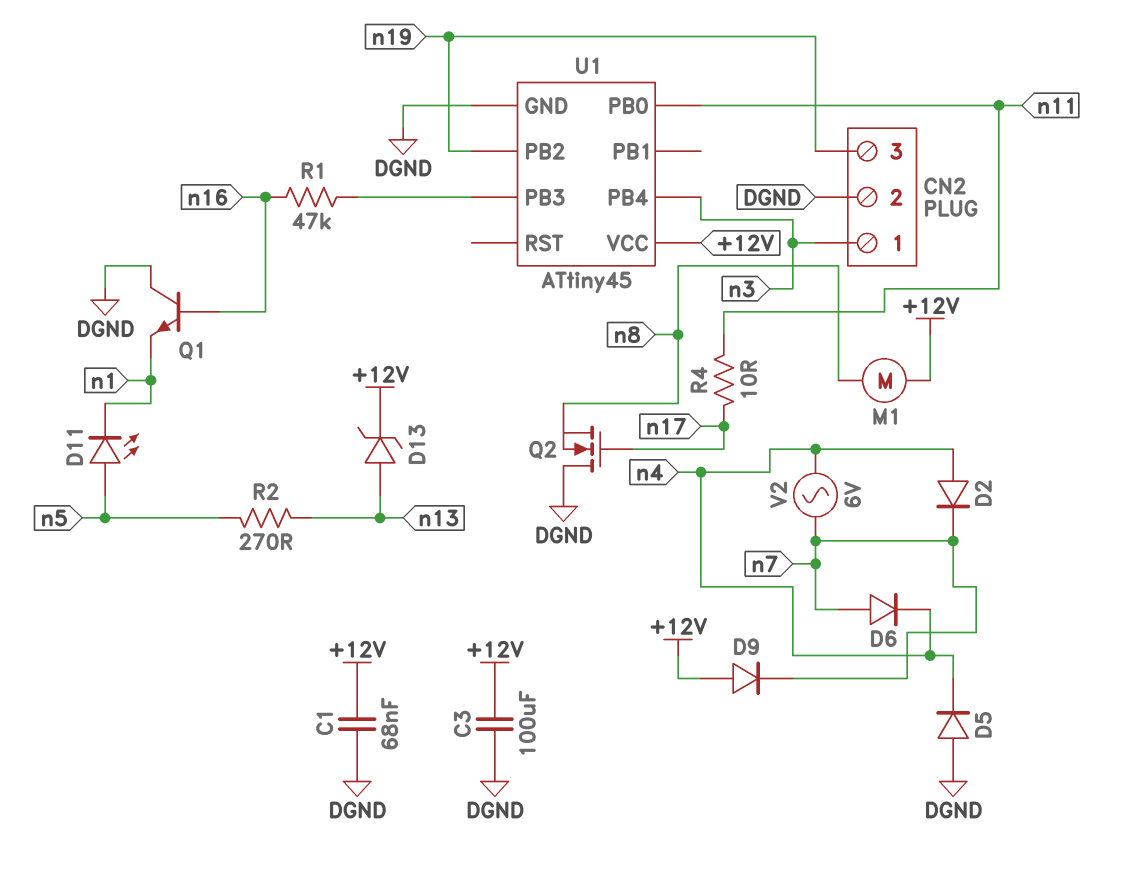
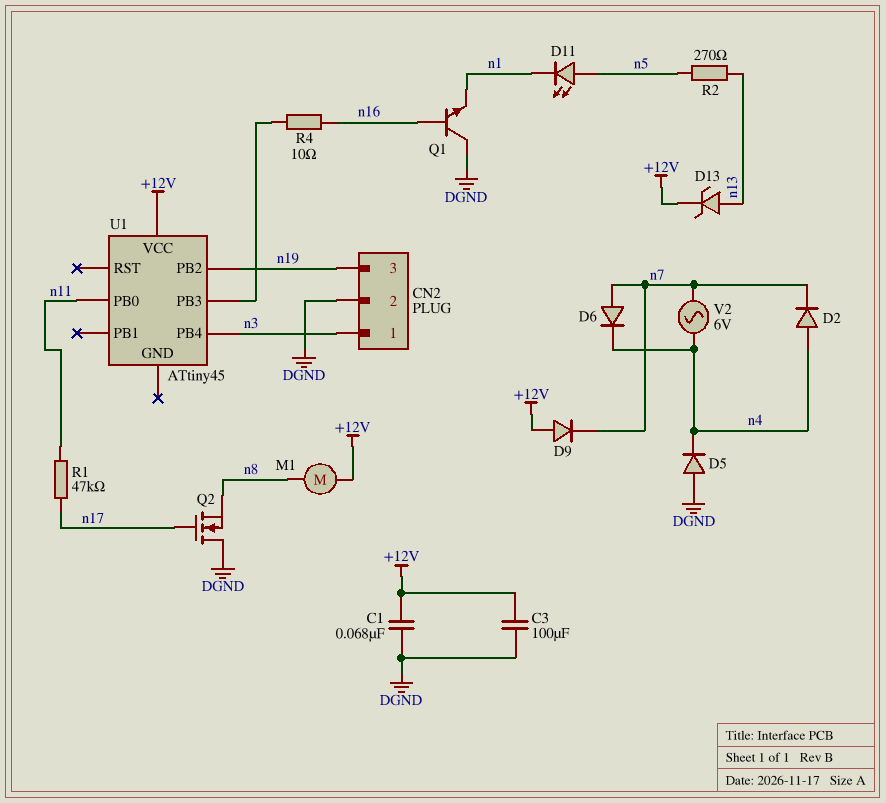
R1: 47k (U1/PB3, n16) -> 47k (n11, n17)
R4: 10 (n11, n17) -> 10 (U1/PB3, n16)
U1 pin GND: DGND -> none

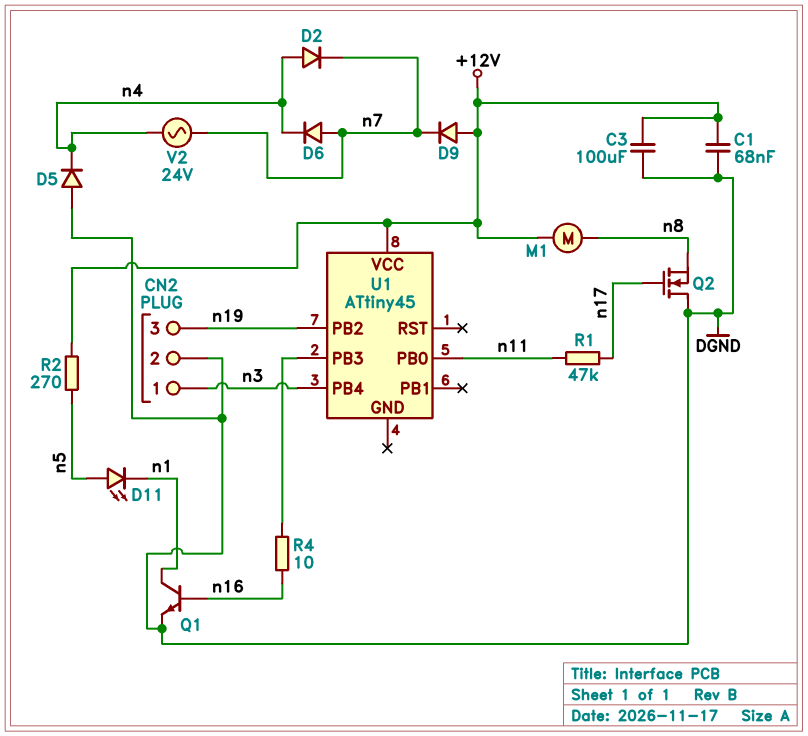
D13: zener (A n13, K +12V) -> none
Q1: NPN (B n16, C DGND, E n1) -> NPN (B n16, C n1, E DGND)
R2: 270 (n5, n13) -> 270 (+12V, n5)
V2: AC 6V (n4, n7) -> AC 24V (n4, n7)

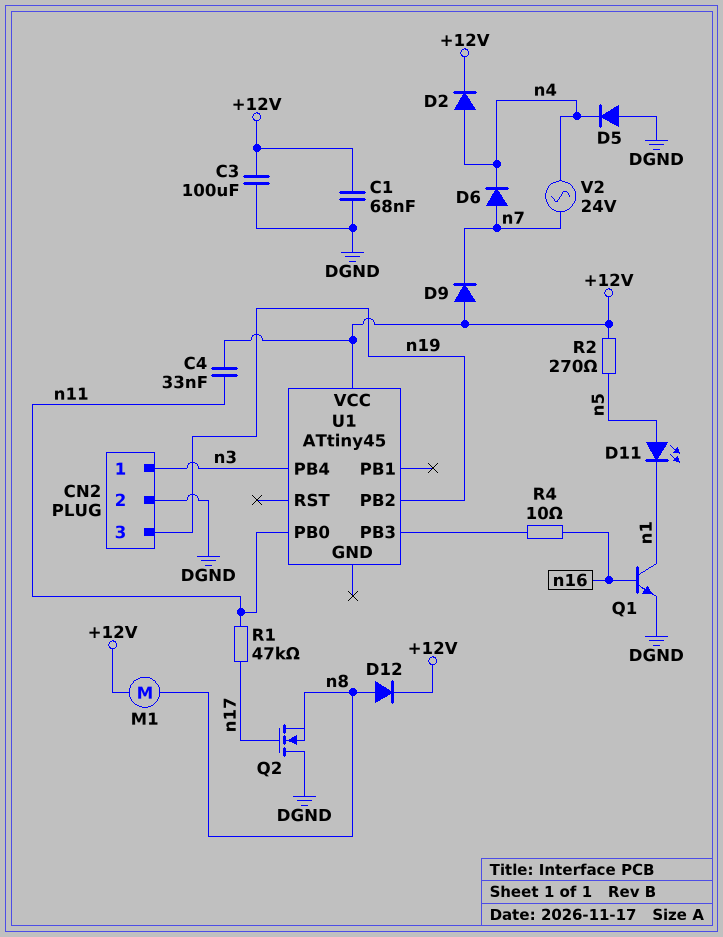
C4: none -> 33nF (+12V, n11)
D2: diode (A n4, K n7) -> diode (A n4, K +12V)
D12: none -> diode (A n8, K +12V)

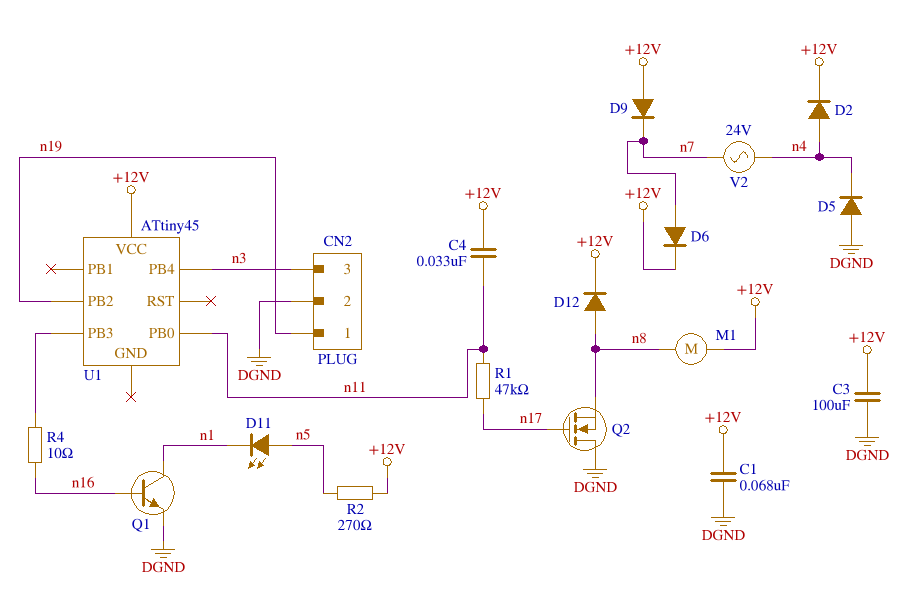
CN2 pin 1: n3 -> n19
CN2 pin 3: n19 -> n3
D6: diode (A n7, K n4) -> diode (A n7, K +12V)

